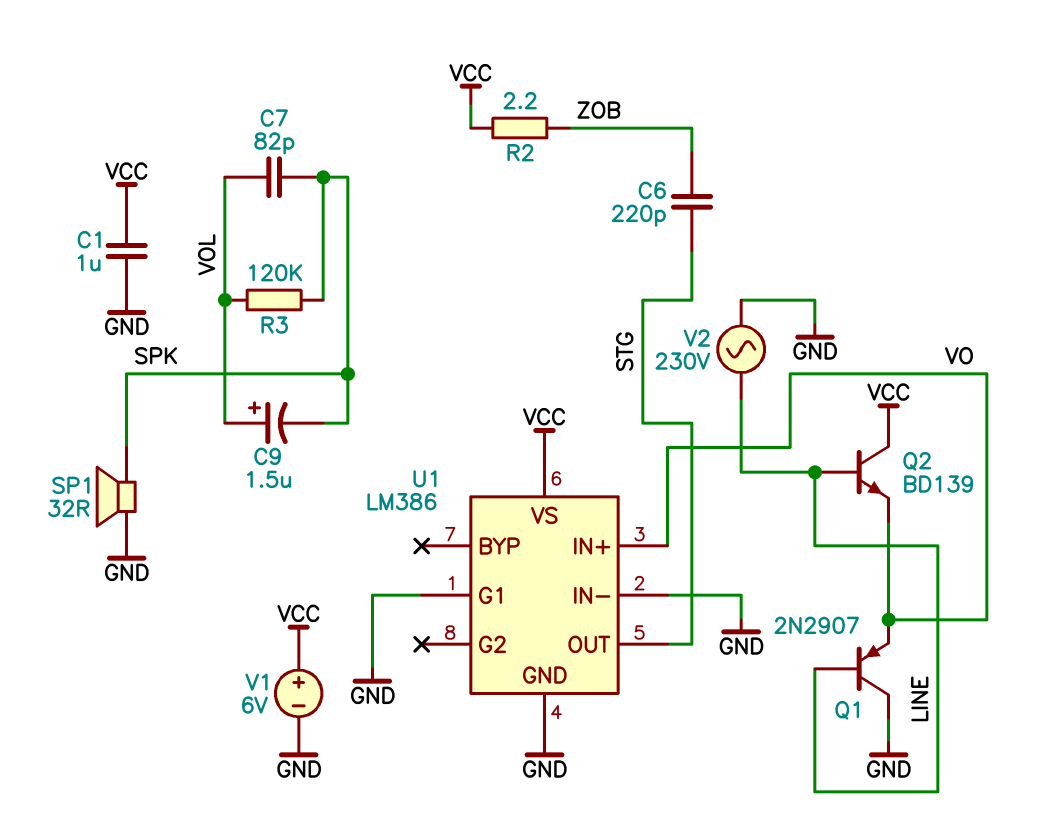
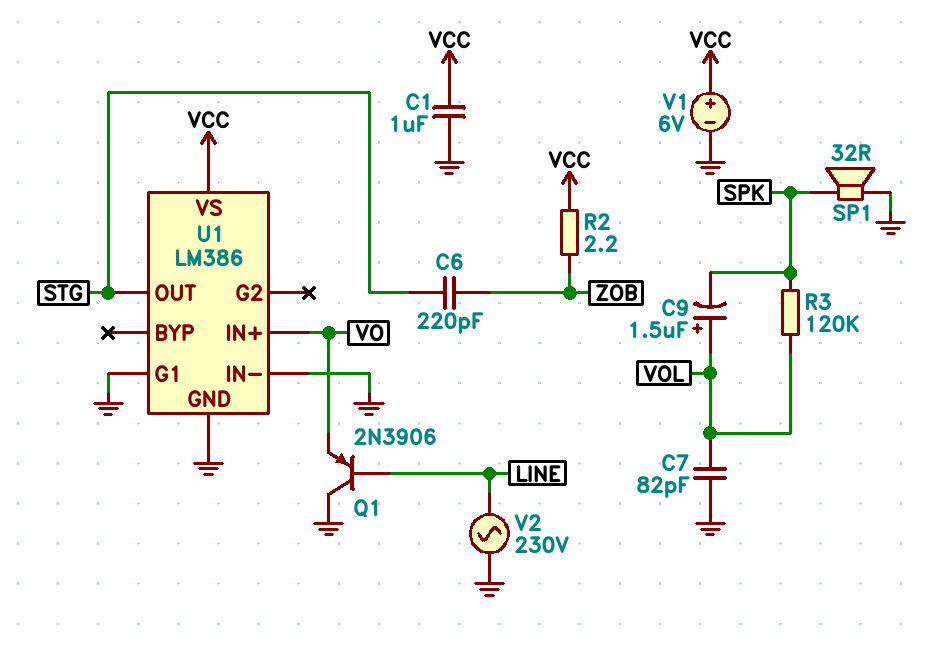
C7: 82pF (SPK, VOL) -> 82pF (GND, VOL)
Q1: PNP 2N2907 (B LINE, C GND, E VO) -> PNP 2N3906 (B LINE, C GND, E VO)
Q2: NPN BD139 (B LINE, C VCC, E VO) -> none

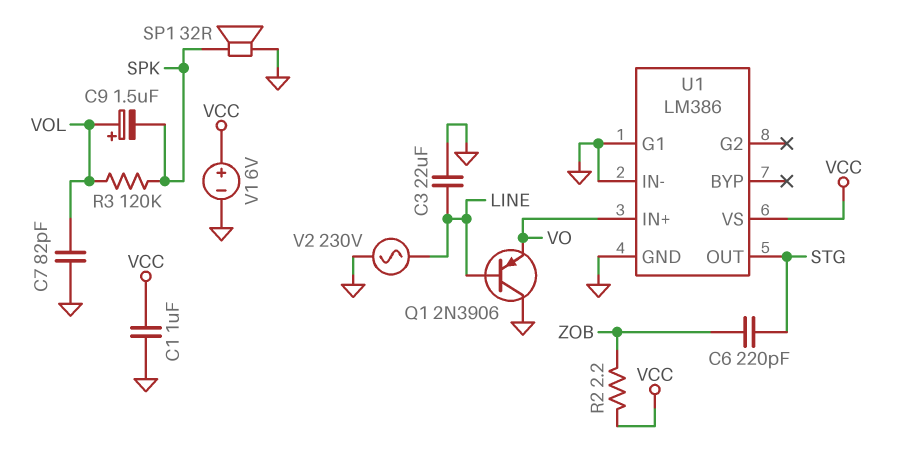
C3: none -> 22uF (GND, LINE)

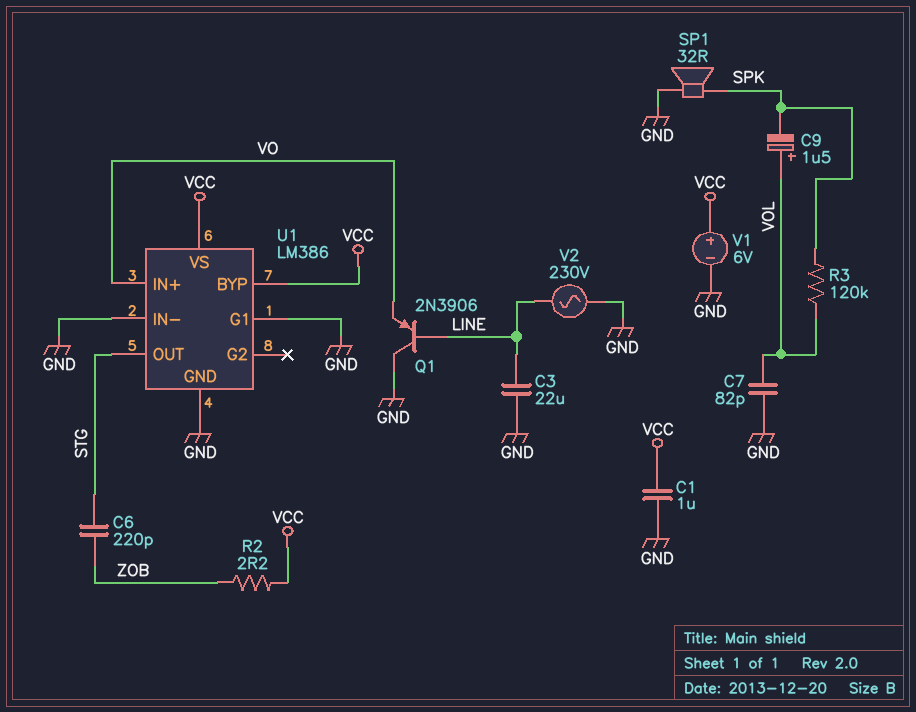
U1 pin BYP: none -> VCC

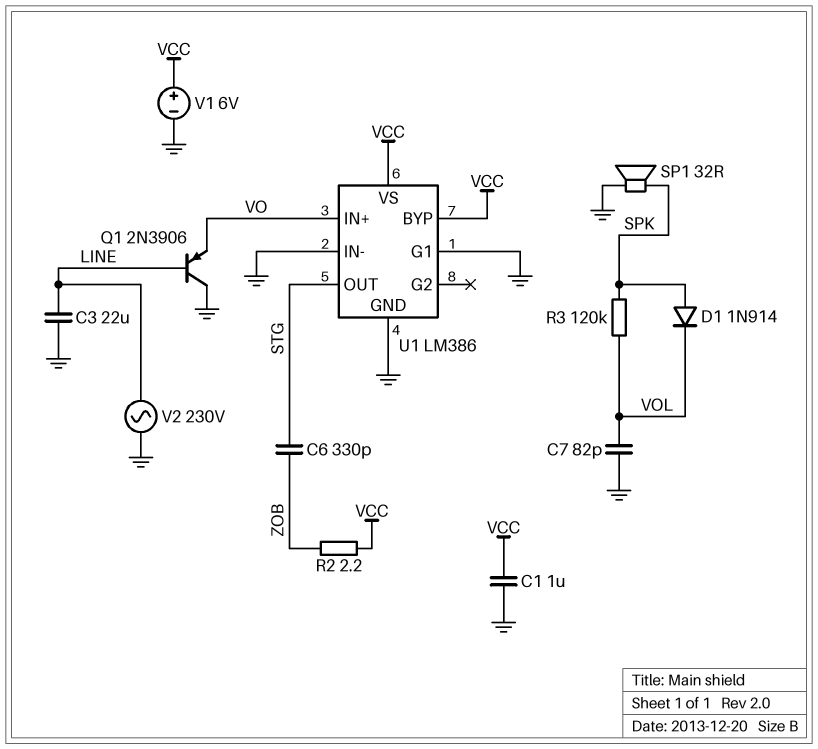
C6: 220pF (STG, ZOB) -> 330pF (STG, ZOB)
C9: 1.5uF (plus VOL, minus SPK) -> none
D1: none -> diode 1N914 (A SPK, K VOL)

